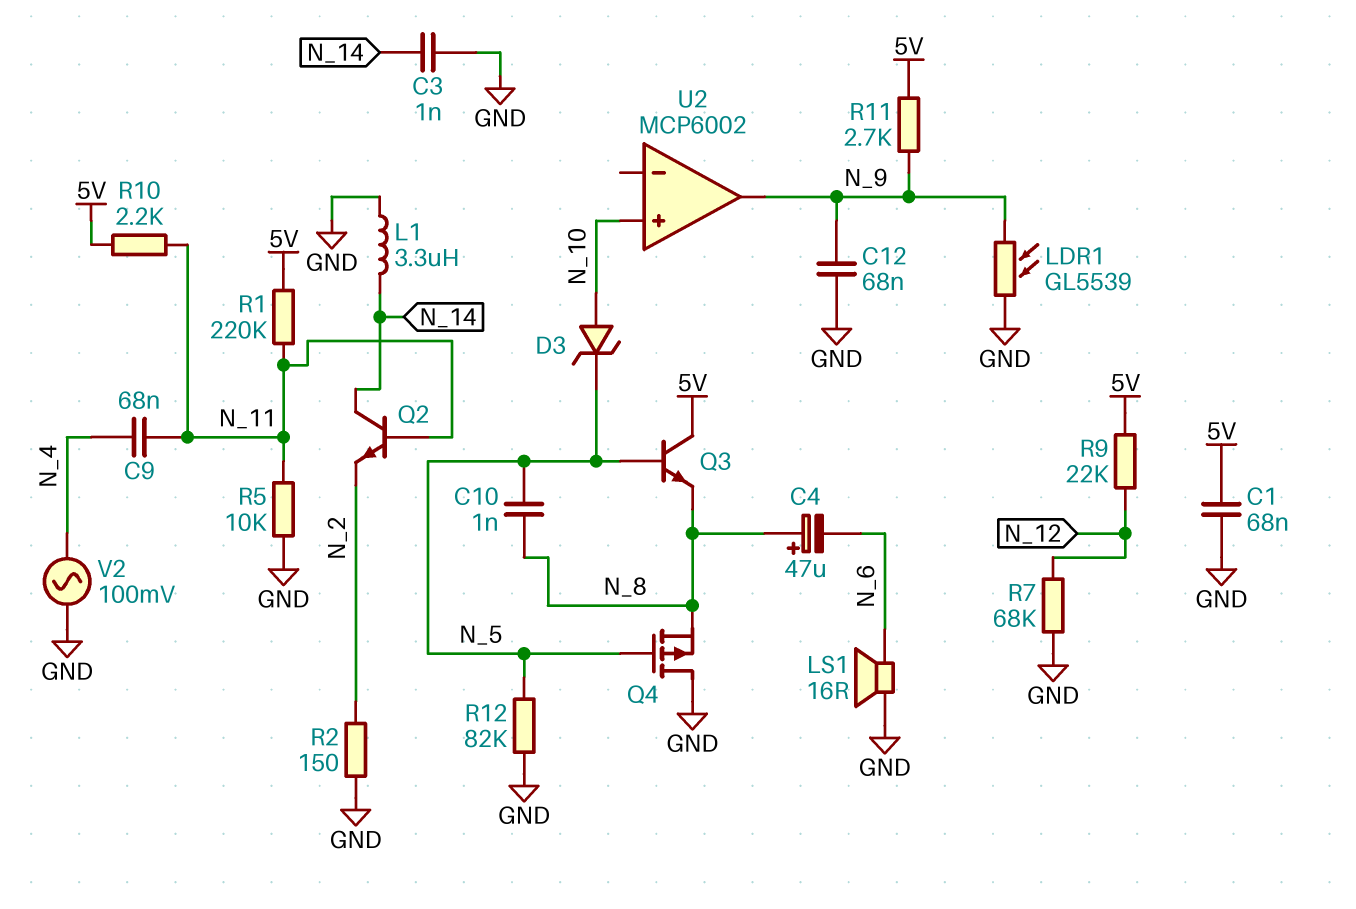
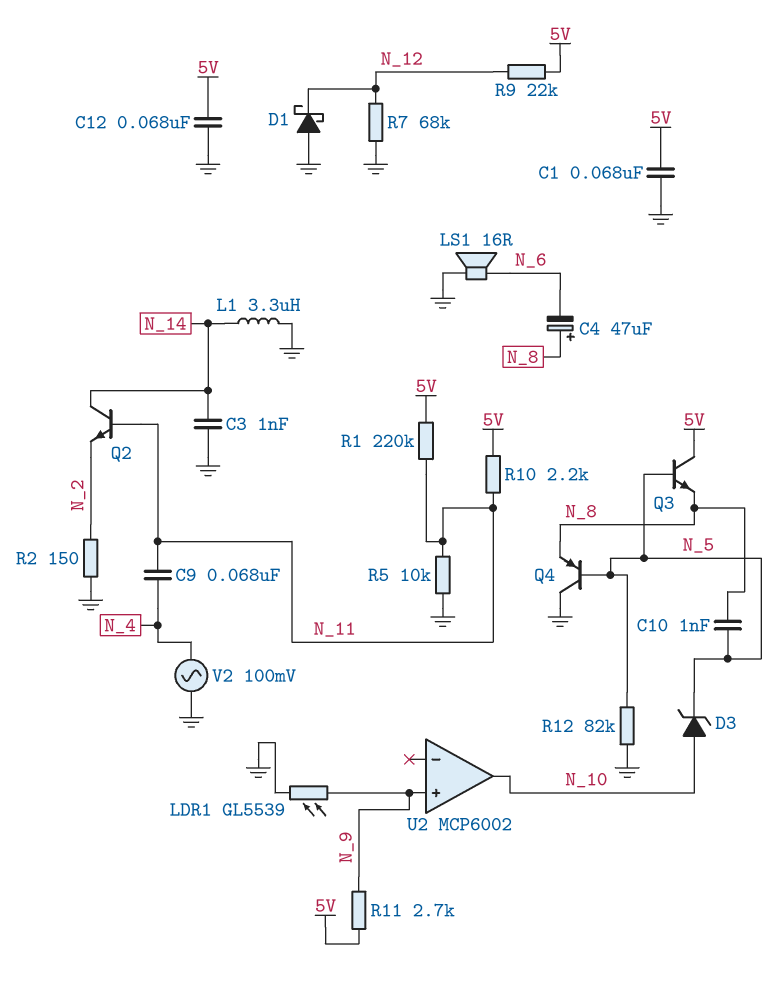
C12: 68nF (GND, N_9) -> 68nF (5V, GND)
D1: none -> schottky (A GND, K N_12)
Q4: PMOS (G N_5, D GND, S N_8) -> PNP (B N_5, C GND, E N_8)
U2 pin in+: N_10 -> N_9
U2 pin out: N_9 -> N_10

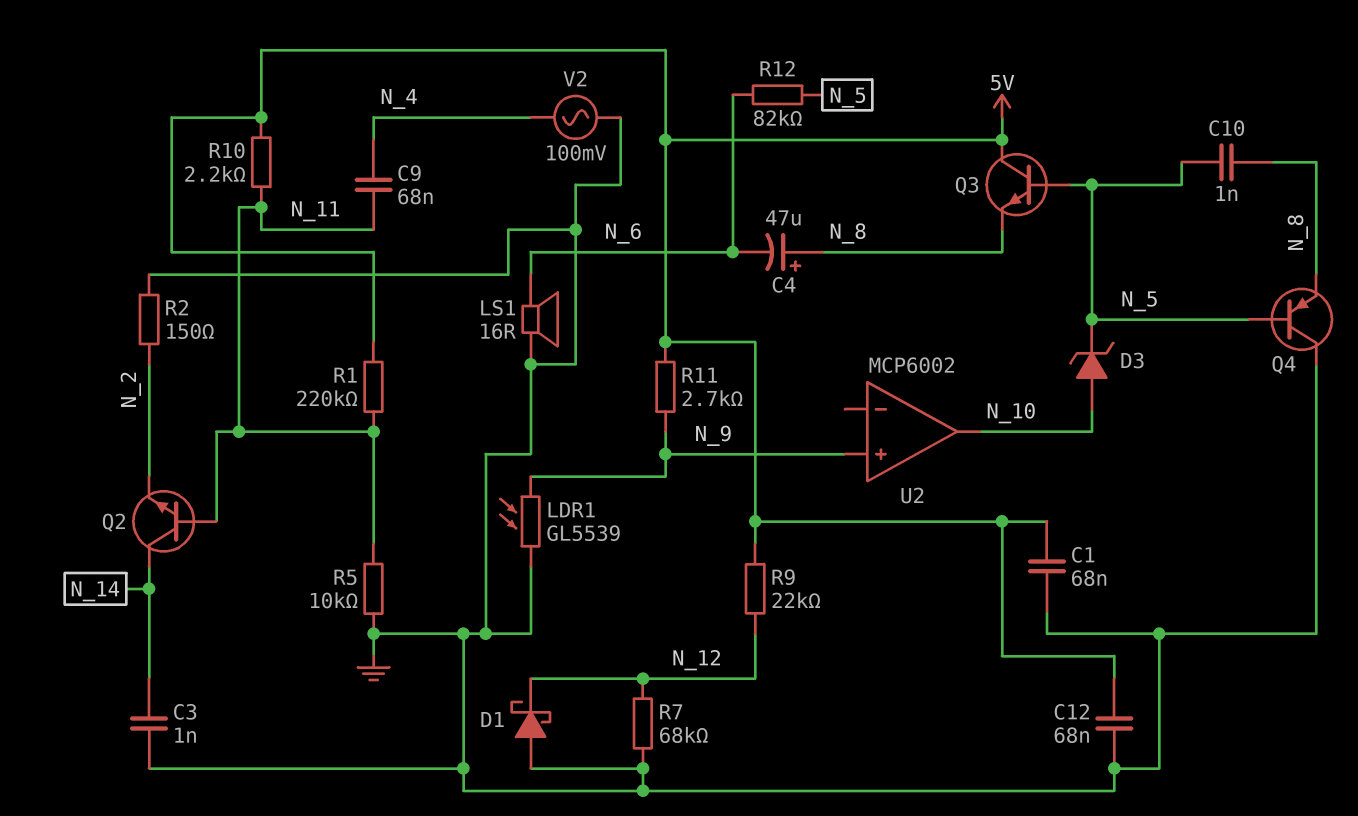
L1: 3.3uH (GND, N_14) -> none
R12: 82k (GND, N_5) -> 82k (N_5, N_6)

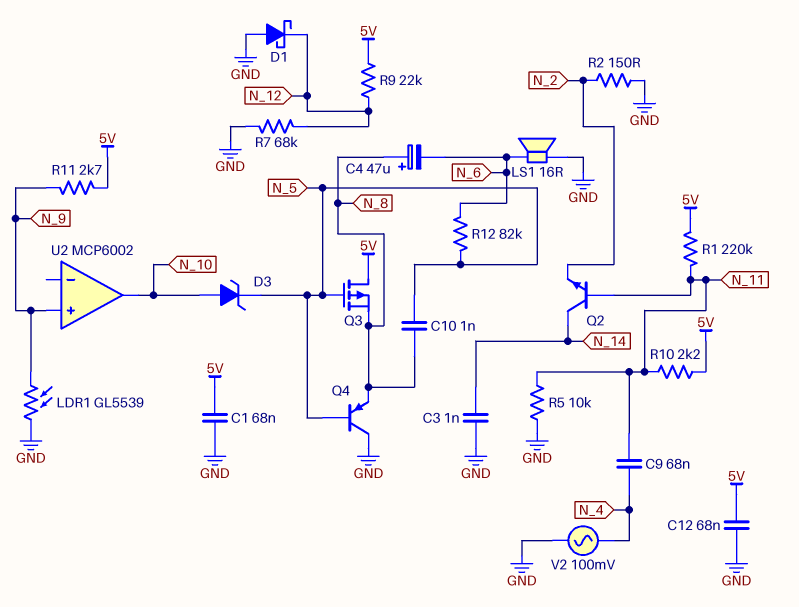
Q3: NPN (B N_5, C 5V, E N_8) -> PMOS (G N_5, D 5V, S N_8)

